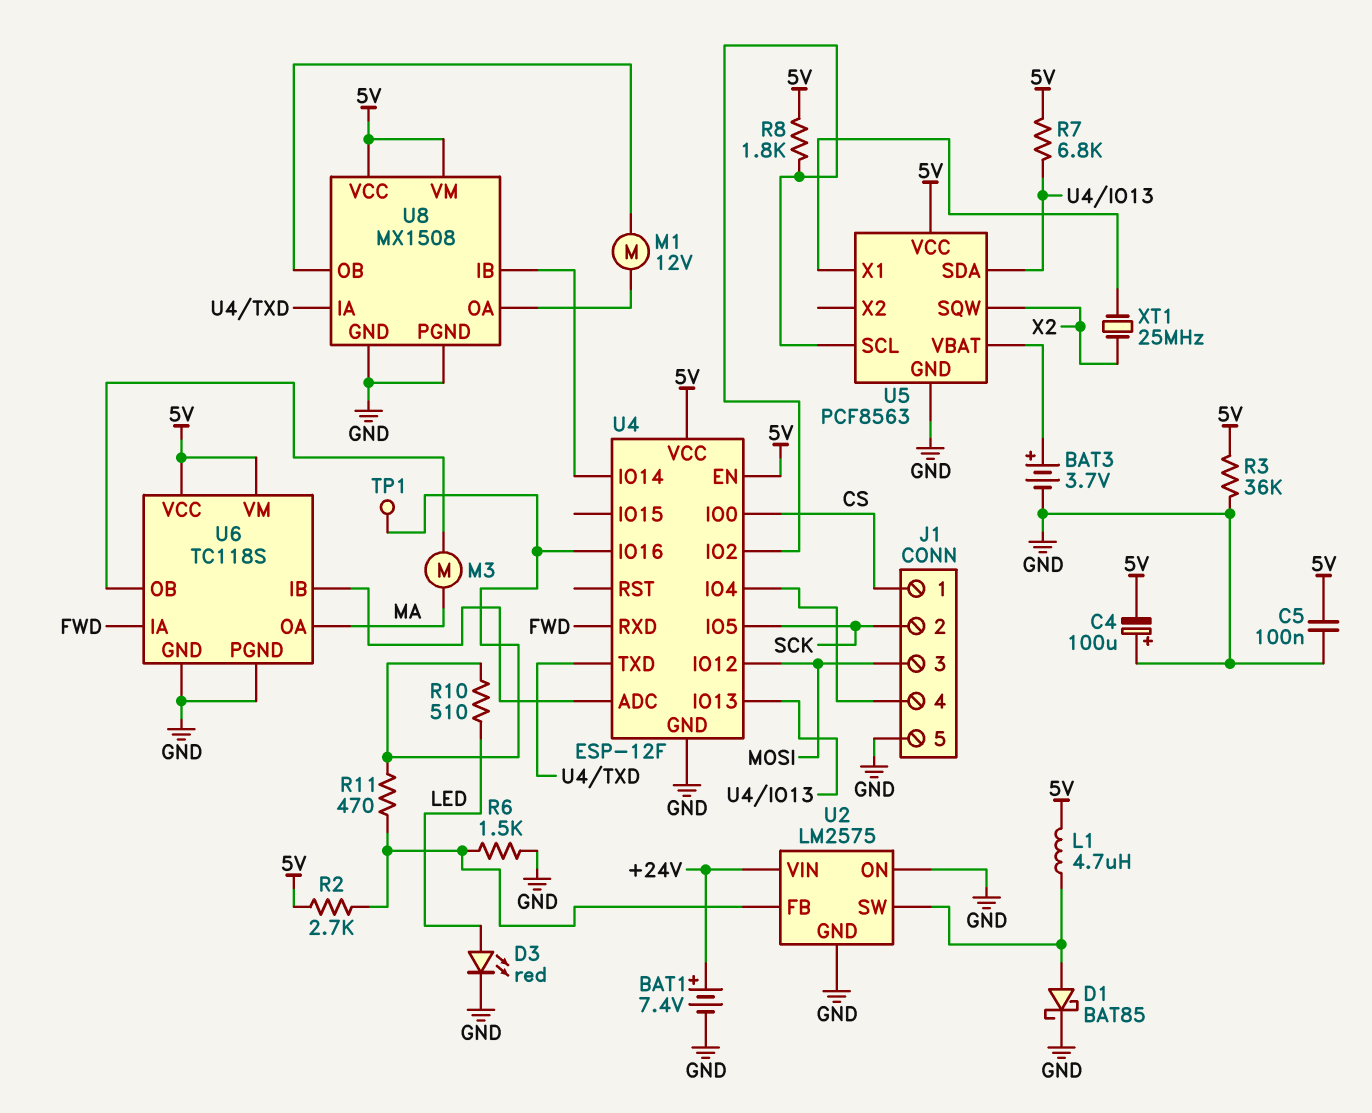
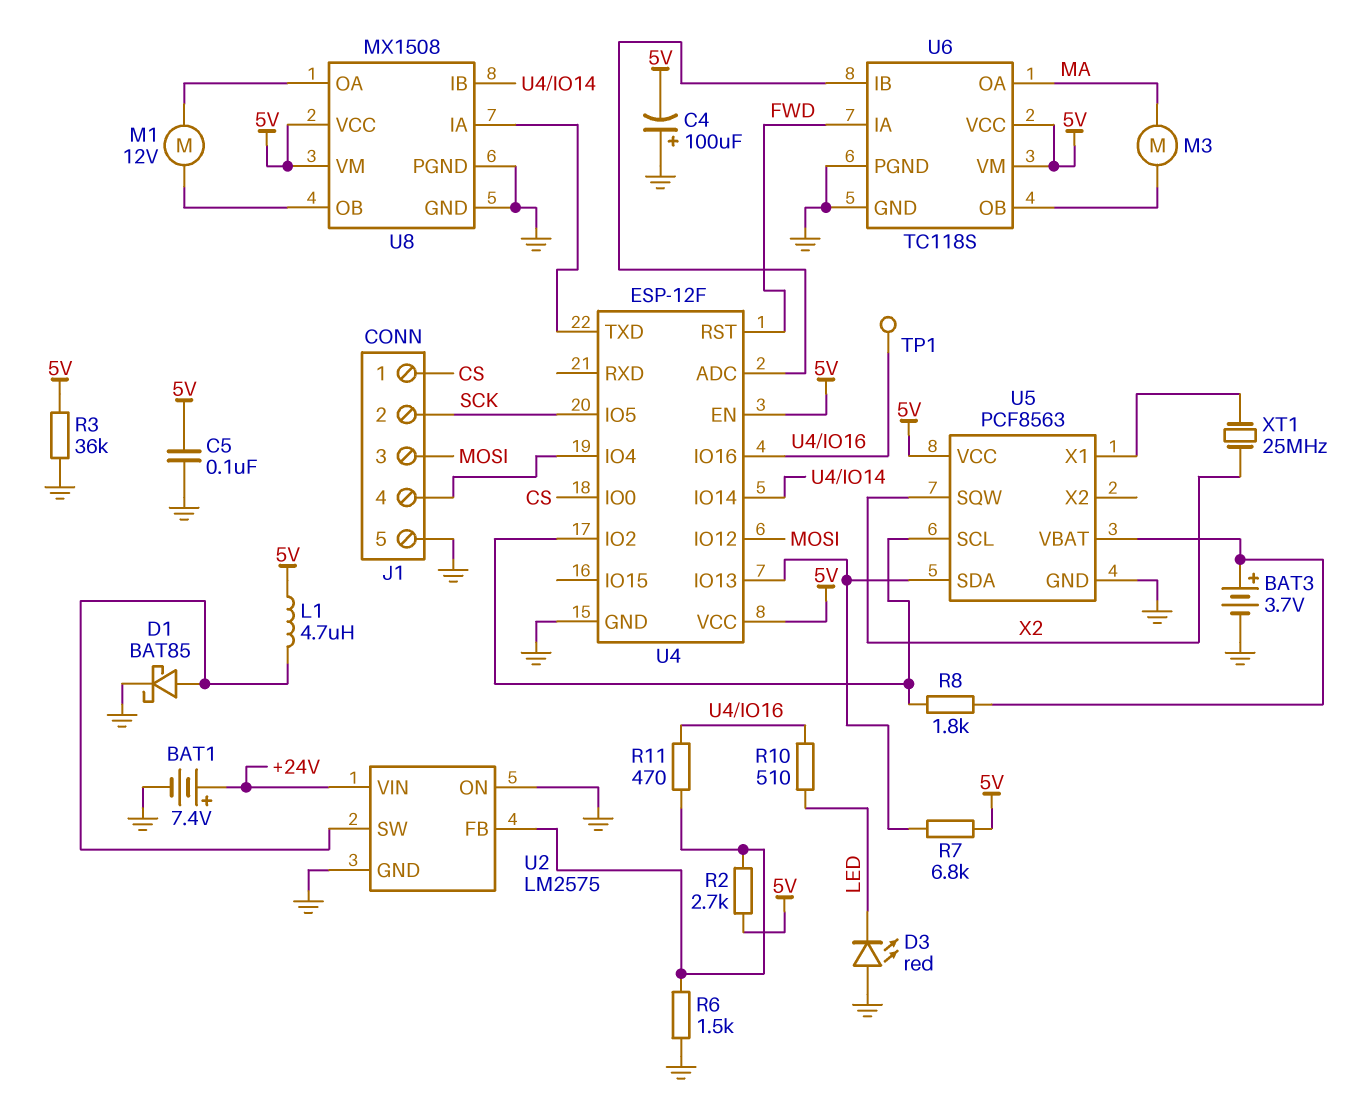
D3: LED red (A LED, K GND) -> LED red (A GND, K LED)
R8: 1.8k (5V, U4/IO2) -> 1.8k (U4/IO2, U5/VBAT)
U4 pin RST: none -> FWD
U4 pin RXD: FWD -> none

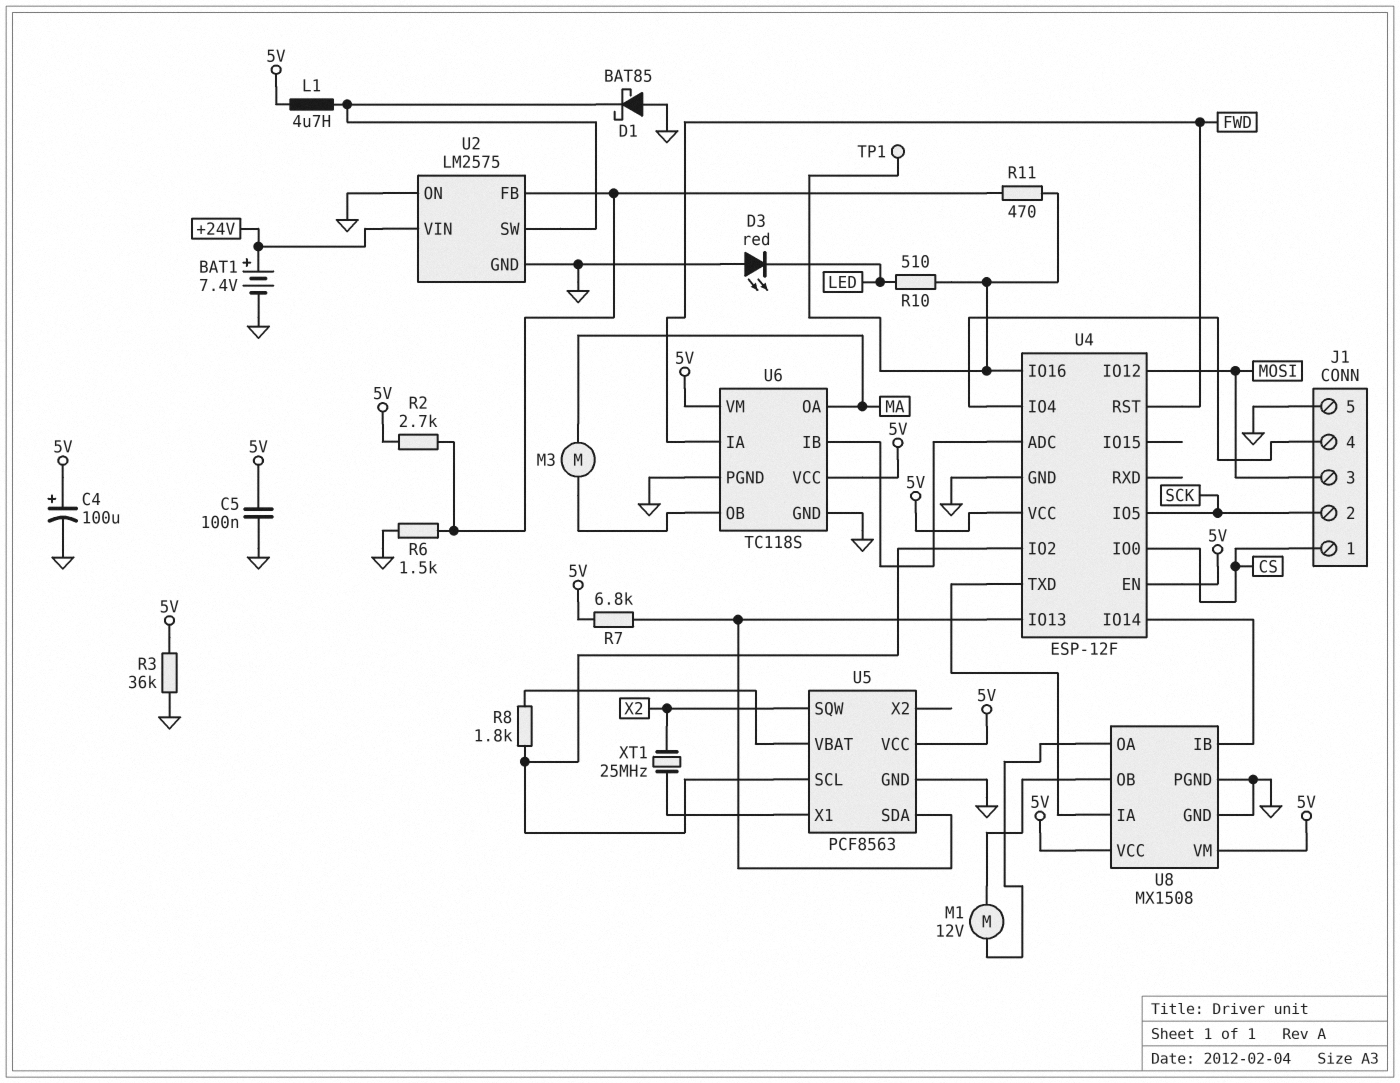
BAT3: 3.7V (plus U5/VBAT, minus GND) -> none
C4: 100uF (plus GND, minus 5V) -> 100uF (plus 5V, minus GND)
D1: schottky BAT85 (A U2/SW, K GND) -> schottky BAT85 (A GND, K U2/SW)

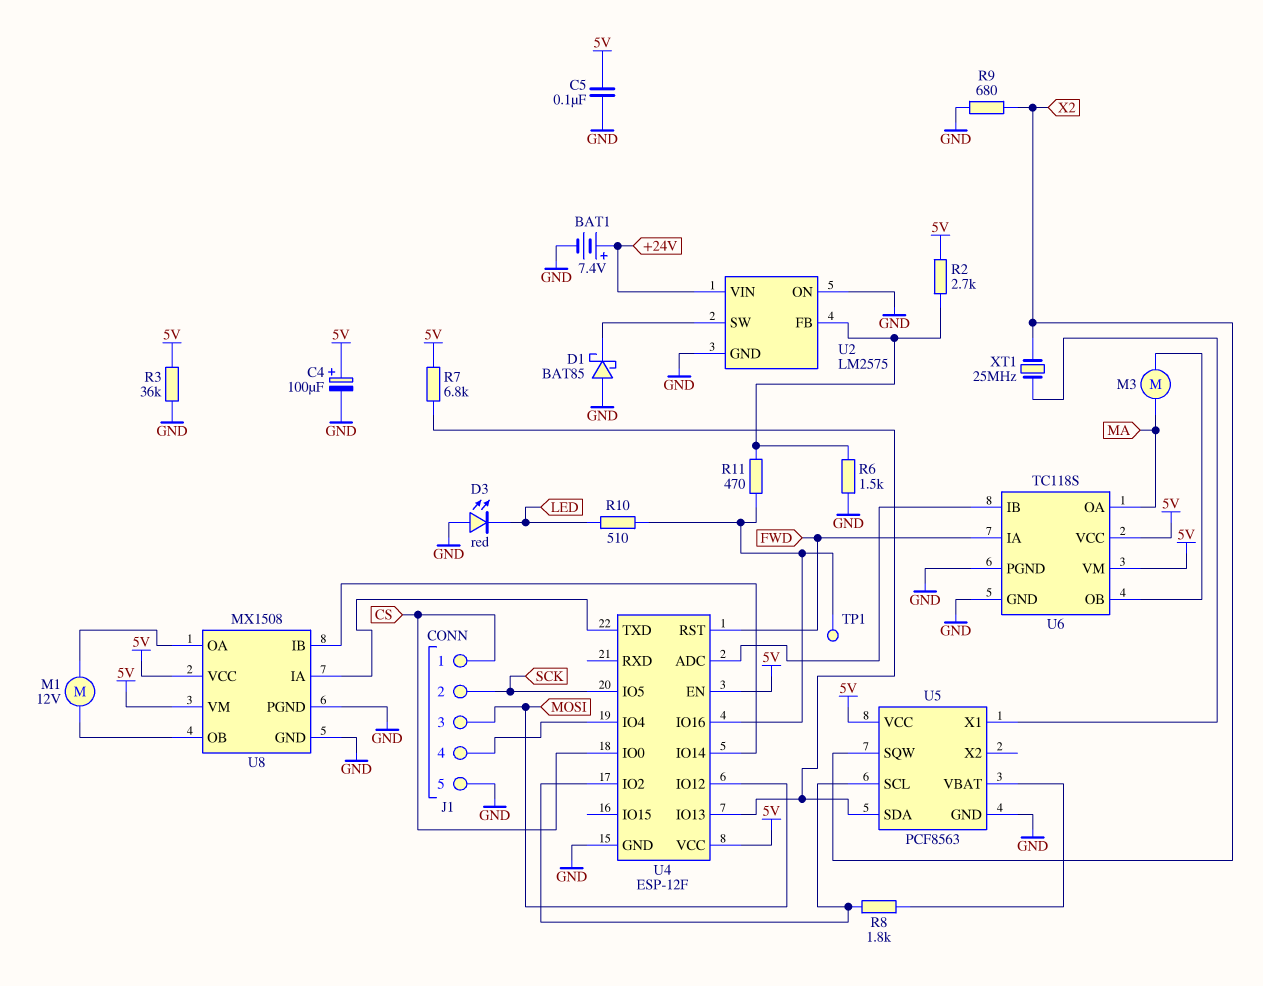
L1: 4.7uH (5V, U2/SW) -> none
R9: none -> 680 (GND, X2)

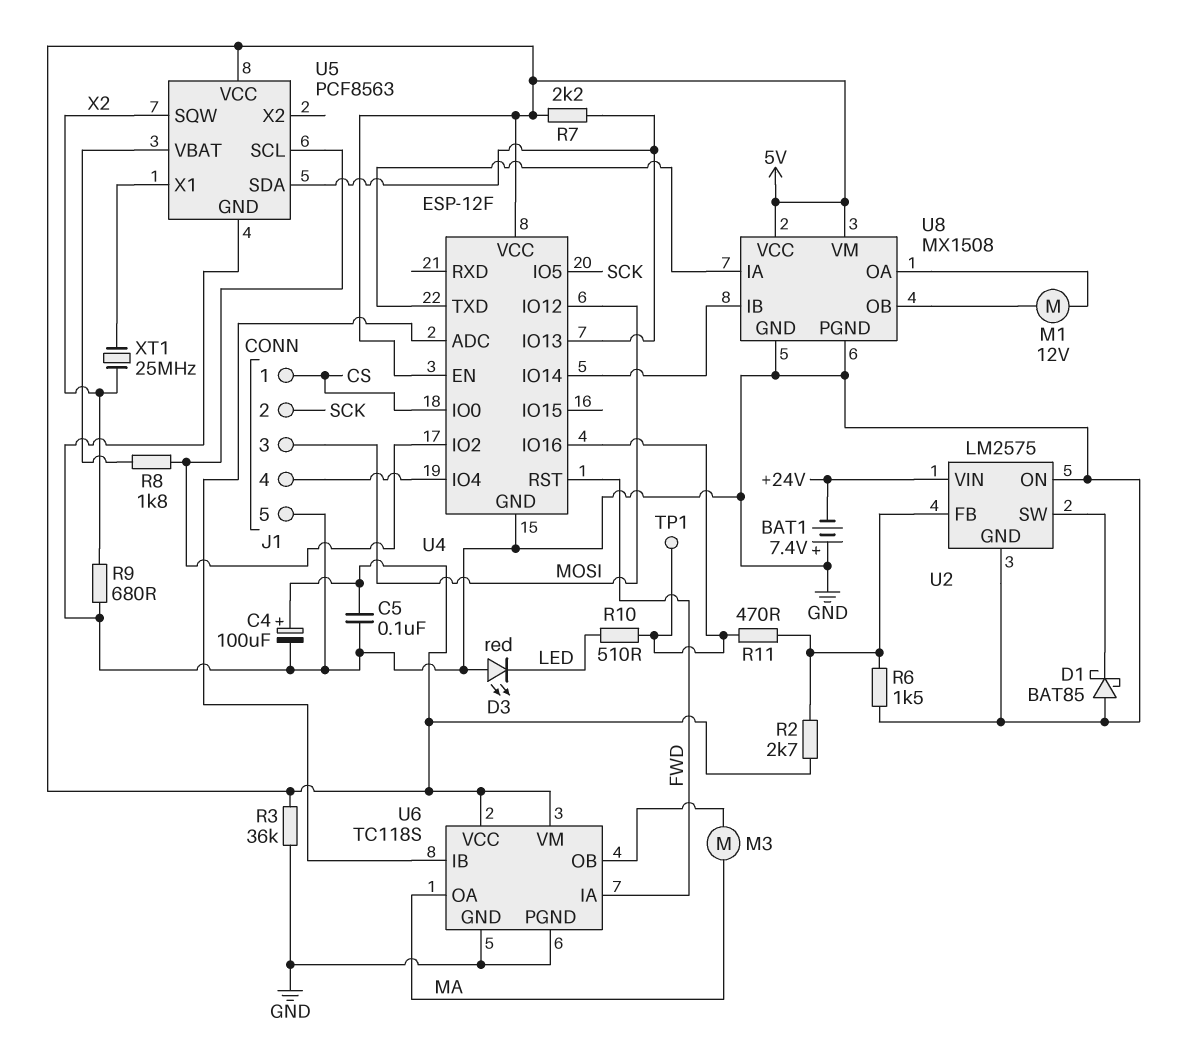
BAT1: 7.4V (plus +24V, minus GND) -> 7.4V (plus GND, minus +24V)
R7: 6.8k (5V, U4/IO13) -> 2.2k (5V, U4/IO13)

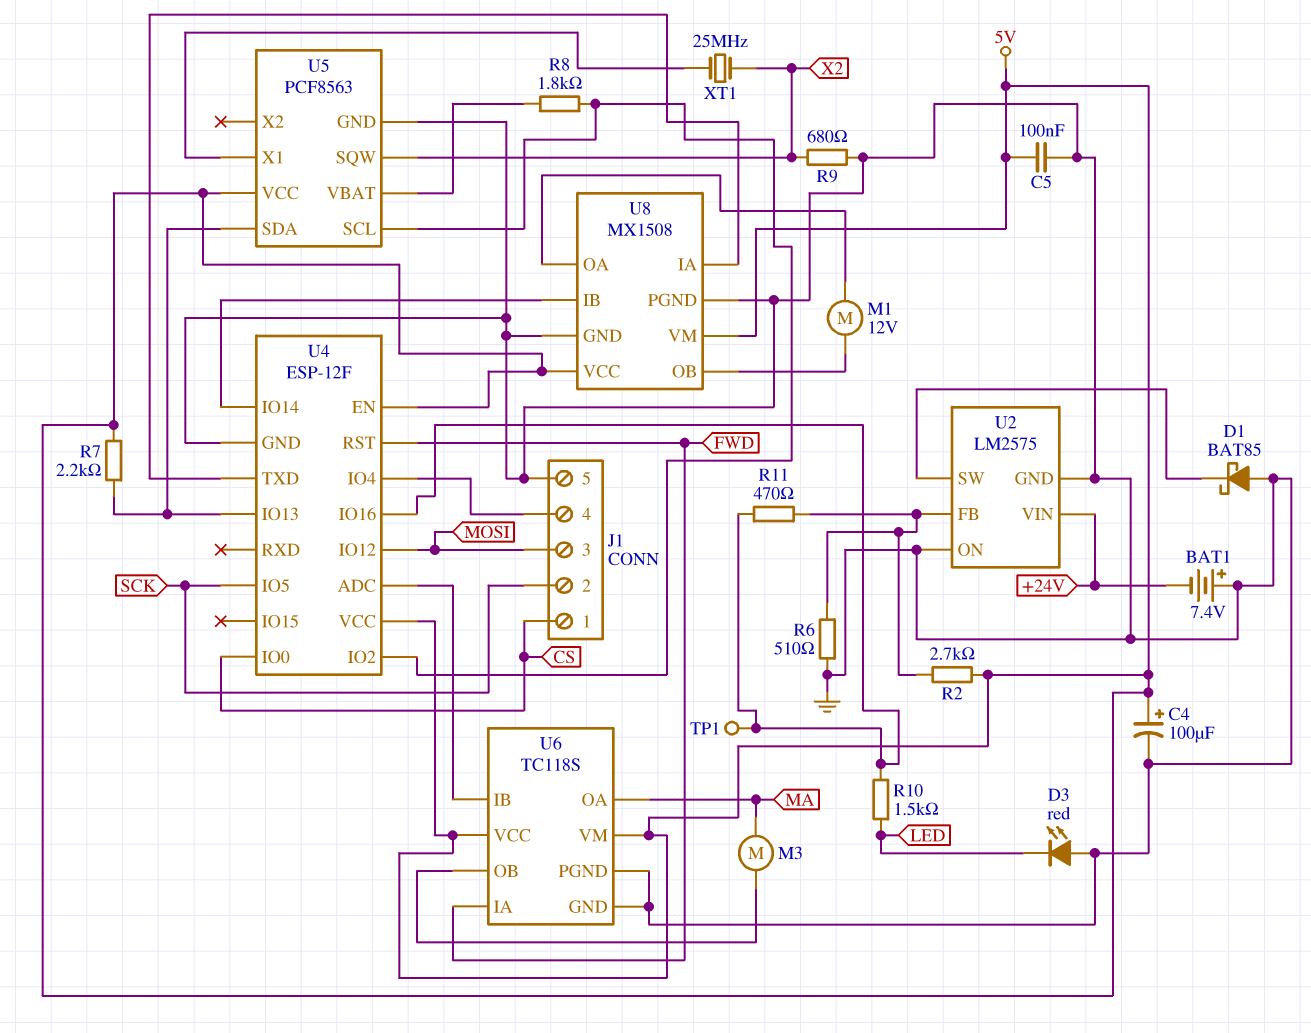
R3: 36k (5V, GND) -> none
R6: 1.5k (GND, U2/FB) -> 510 (GND, U2/FB)
R10: 510 (LED, U4/IO16) -> 1.5k (LED, U4/IO16)

